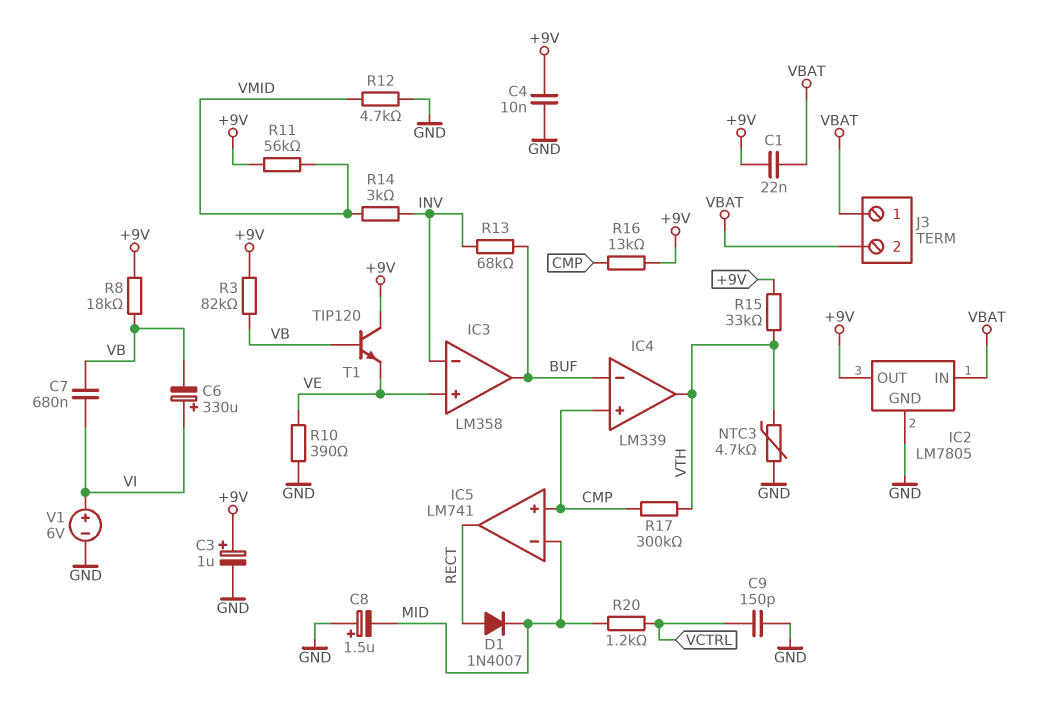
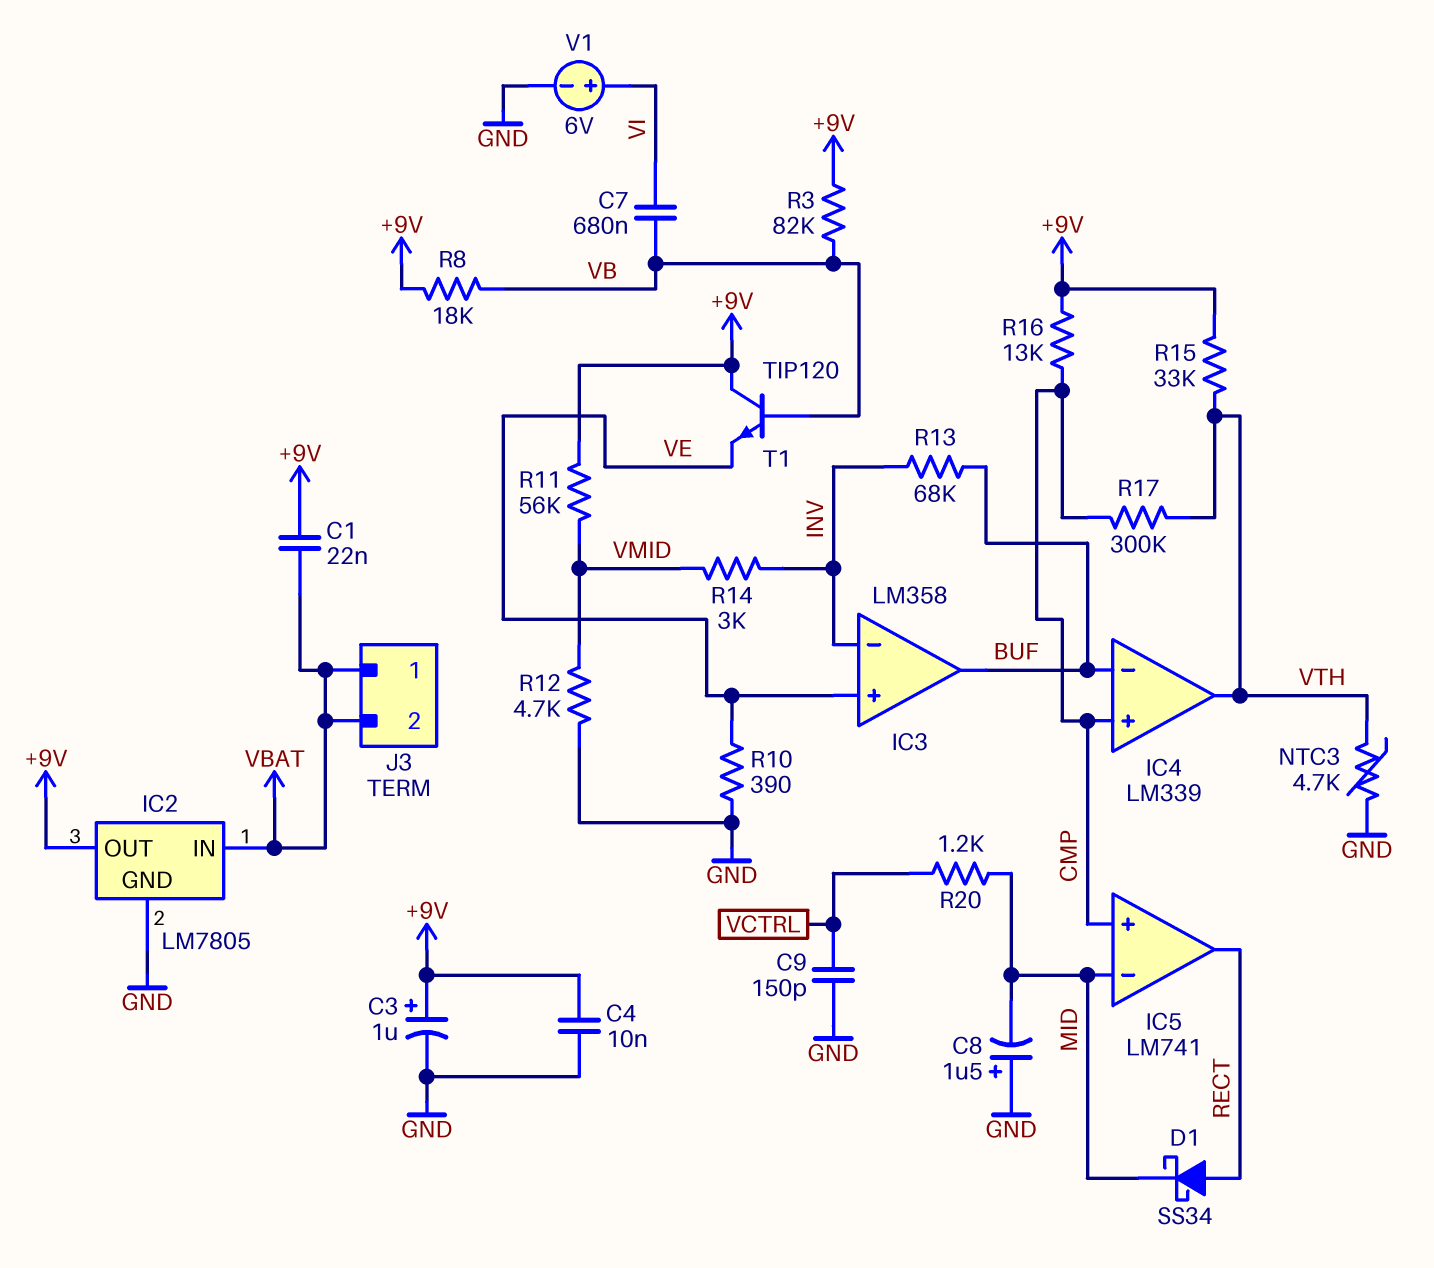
C6: 330uF (plus VI, minus VB) -> none
D1: diode 1N4007 (A RECT, K MID) -> schottky SS34 (A RECT, K MID)

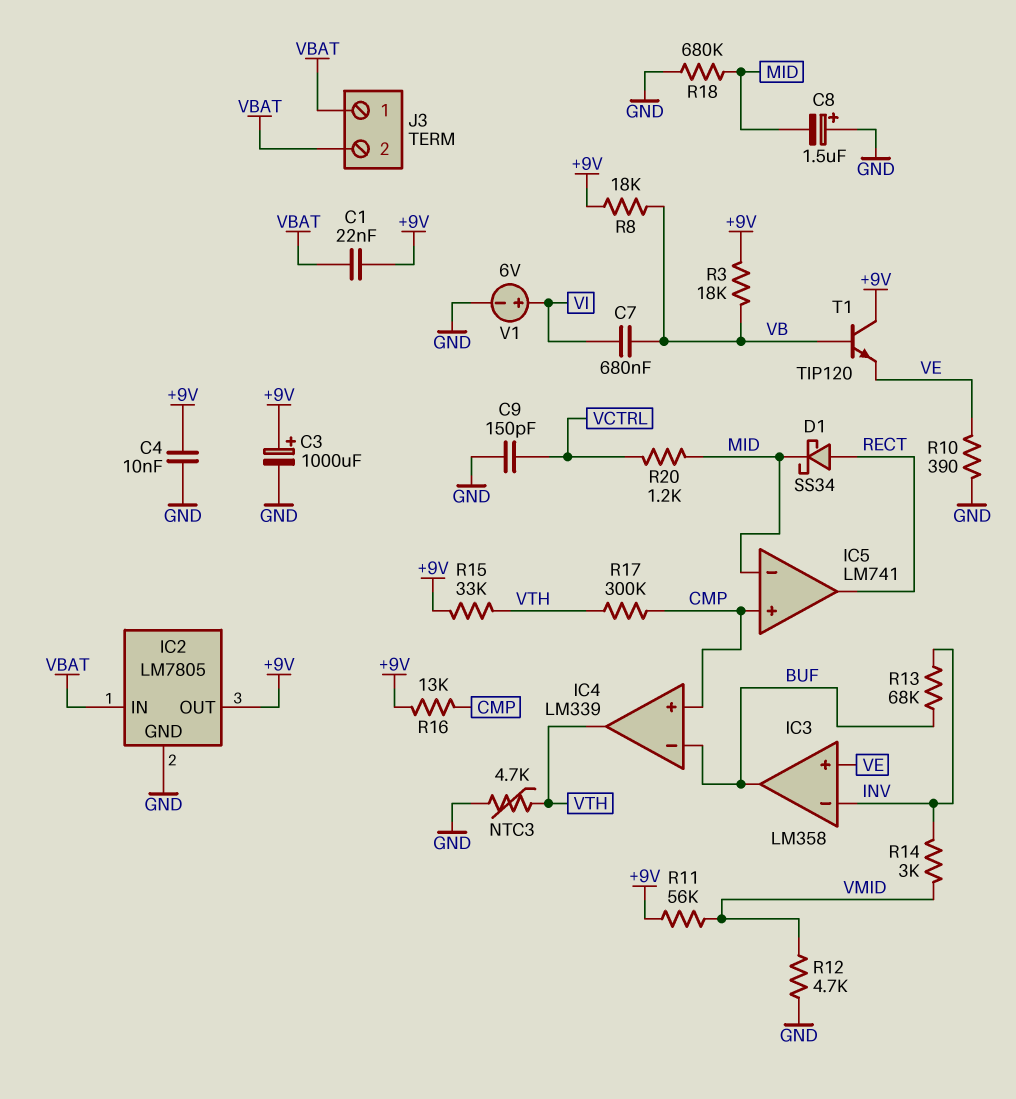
C3: 1uF (plus +9V, minus GND) -> 1000uF (plus +9V, minus GND)
R3: 82k (+9V, VB) -> 18k (+9V, VB)
R18: none -> 680k (GND, MID)

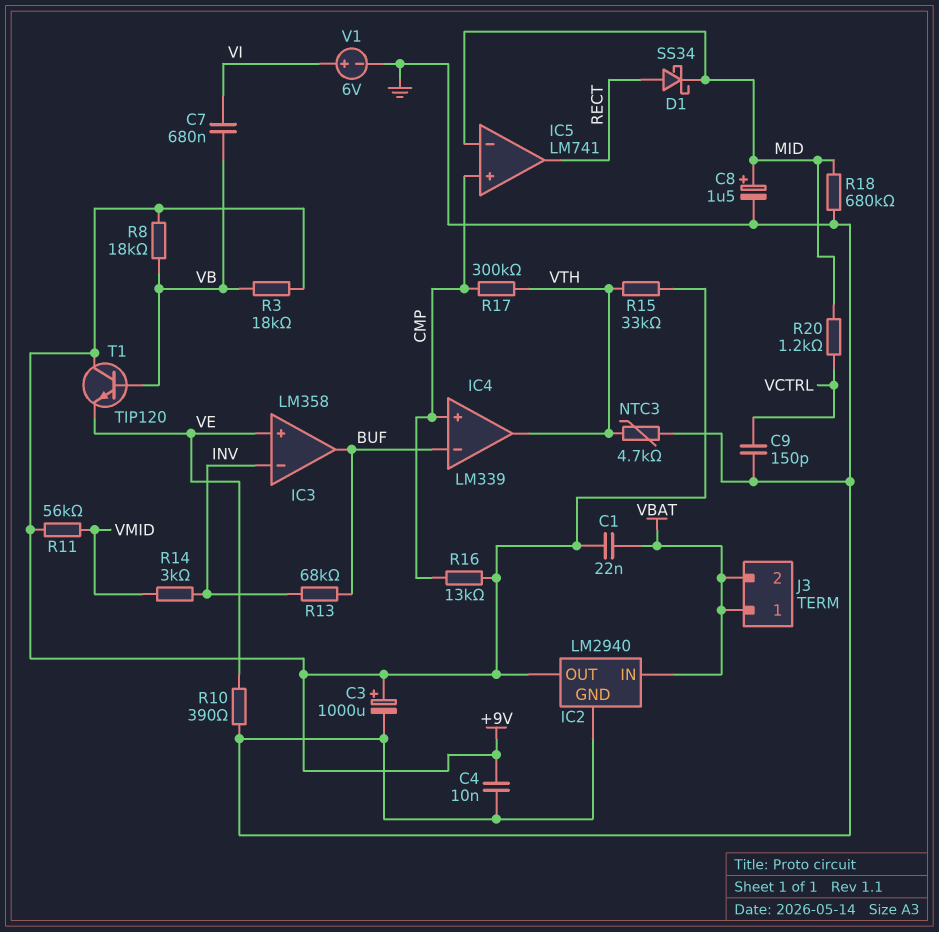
C8: 1.5uF (plus GND, minus MID) -> 1.5uF (plus MID, minus GND)
IC2: LM7805 -> LM2940
R12: 4.7k (GND, VMID) -> none

